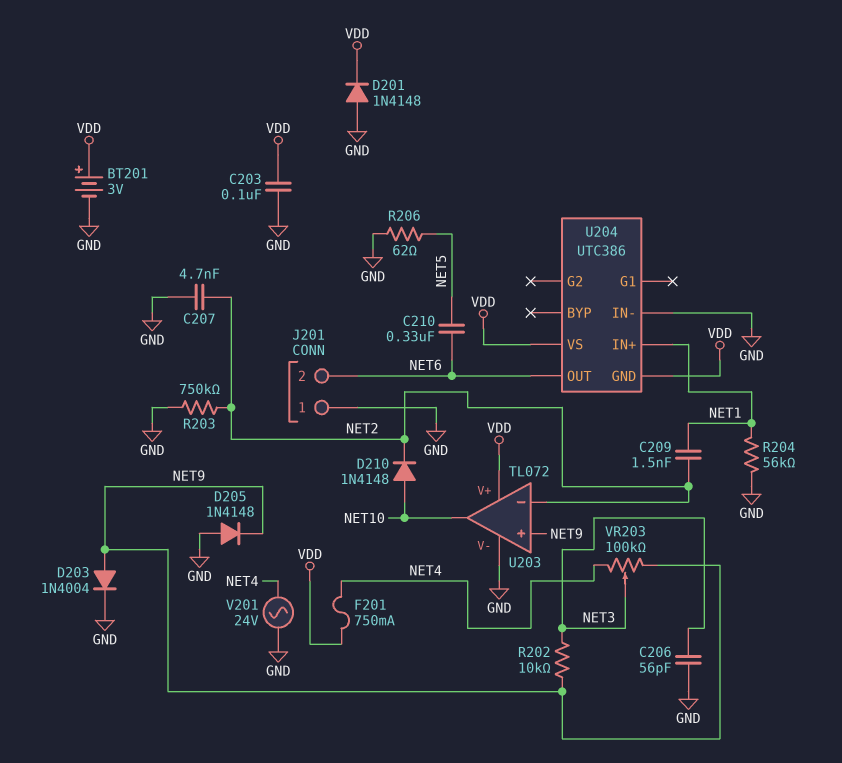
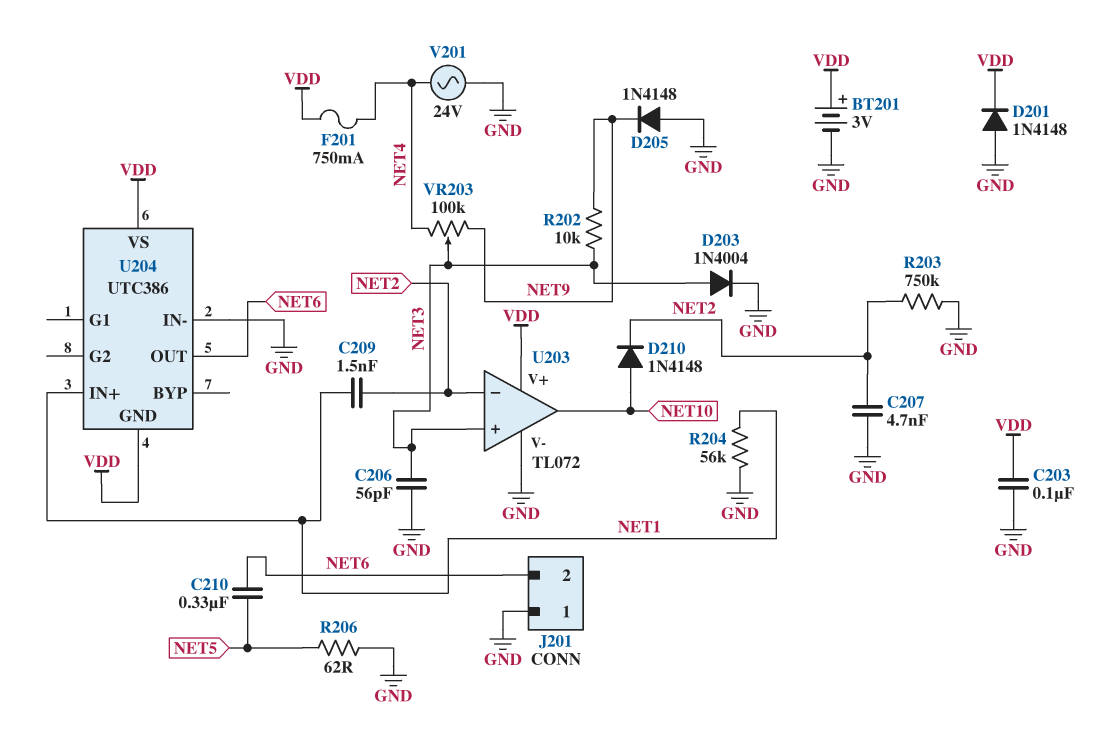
D203: diode 1N4004 (A NET9, K GND) -> diode 1N4004 (A NET3, K GND)
U203 pin in+: NET9 -> NET3

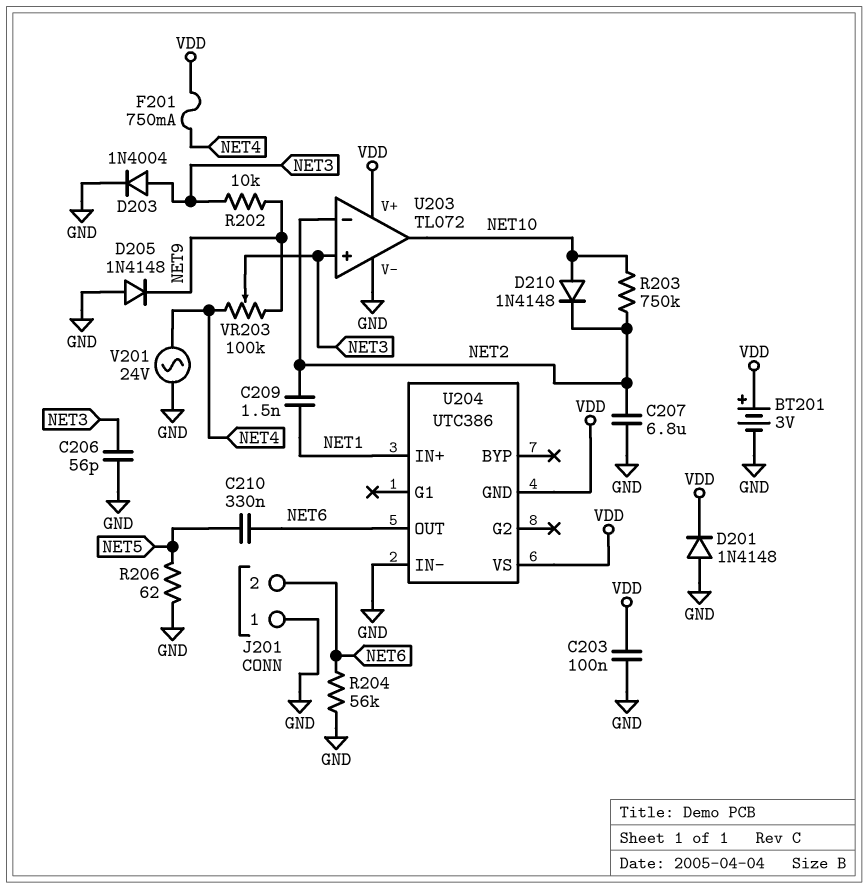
C207: 4.7nF (GND, NET2) -> 6.8uF (GND, NET2)
R203: 750k (GND, NET2) -> 750k (NET2, NET10)
R204: 56k (GND, NET1) -> 56k (GND, NET6)

